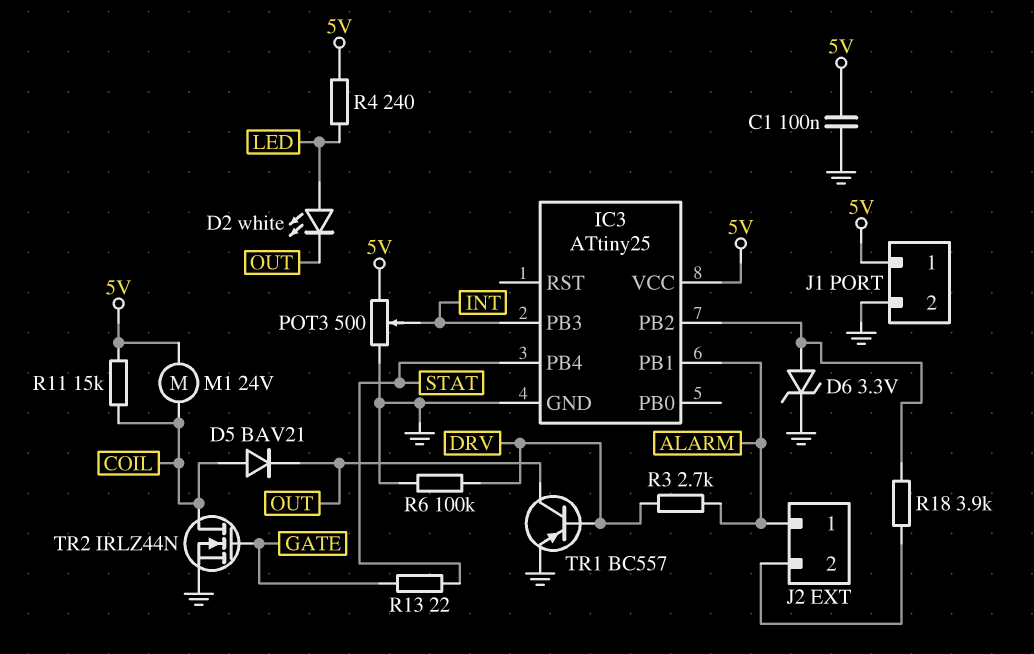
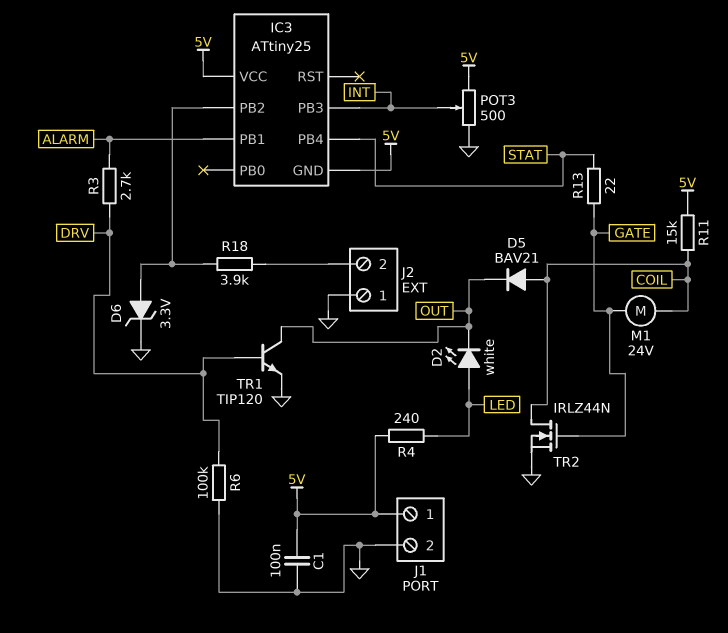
IC3 pin GND: GND -> 5V
J2 pin 1: ALARM -> GND
M1: motor 24V (5V, COIL) -> motor 24V (COIL, GATE)
TR1: PNP BC557 (B DRV, C OUT, E GND) -> NPN TIP120 (B DRV, C OUT, E GND)

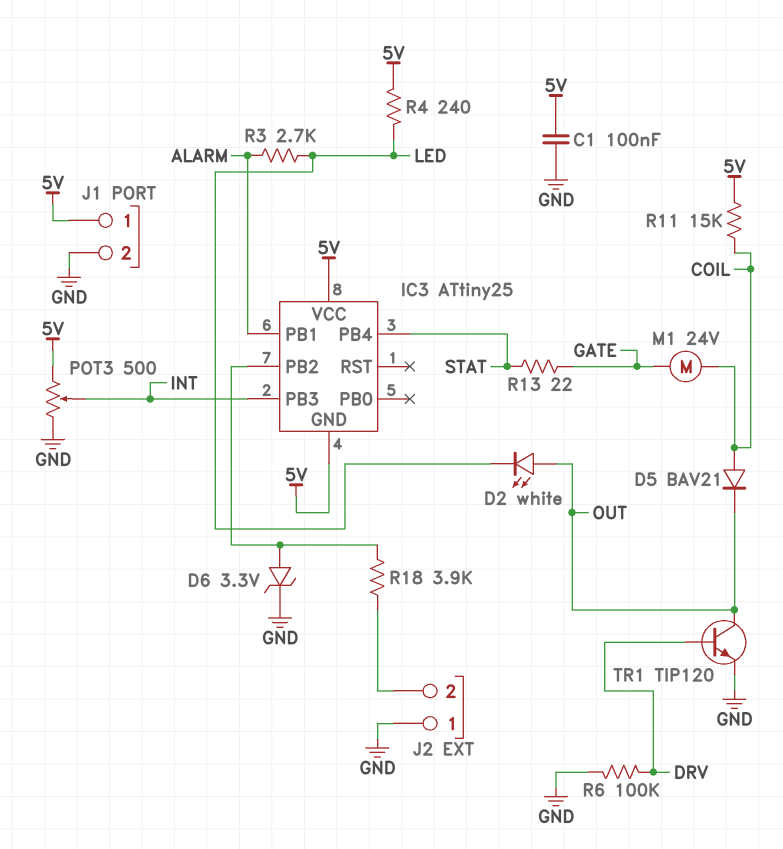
D2: LED white (A LED, K OUT) -> LED white (A OUT, K LED)
R3: 2.7k (ALARM, DRV) -> 2.7k (ALARM, LED)
TR2: NMOS IRLZ44N (G GATE, D COIL, S GND) -> none

